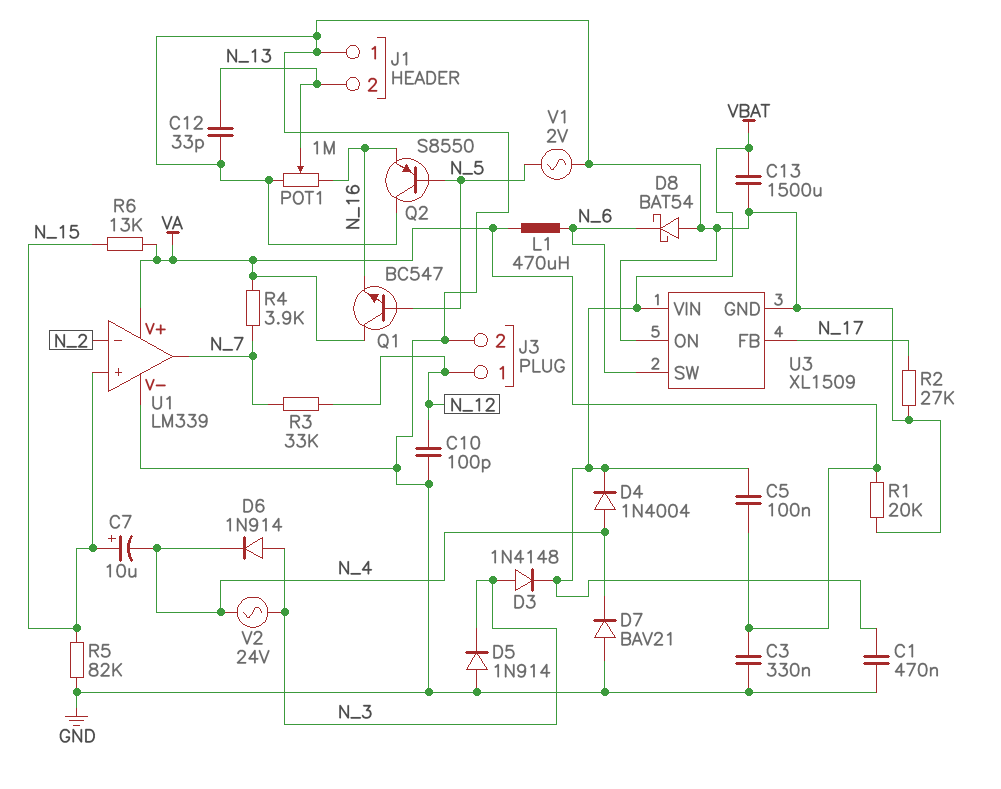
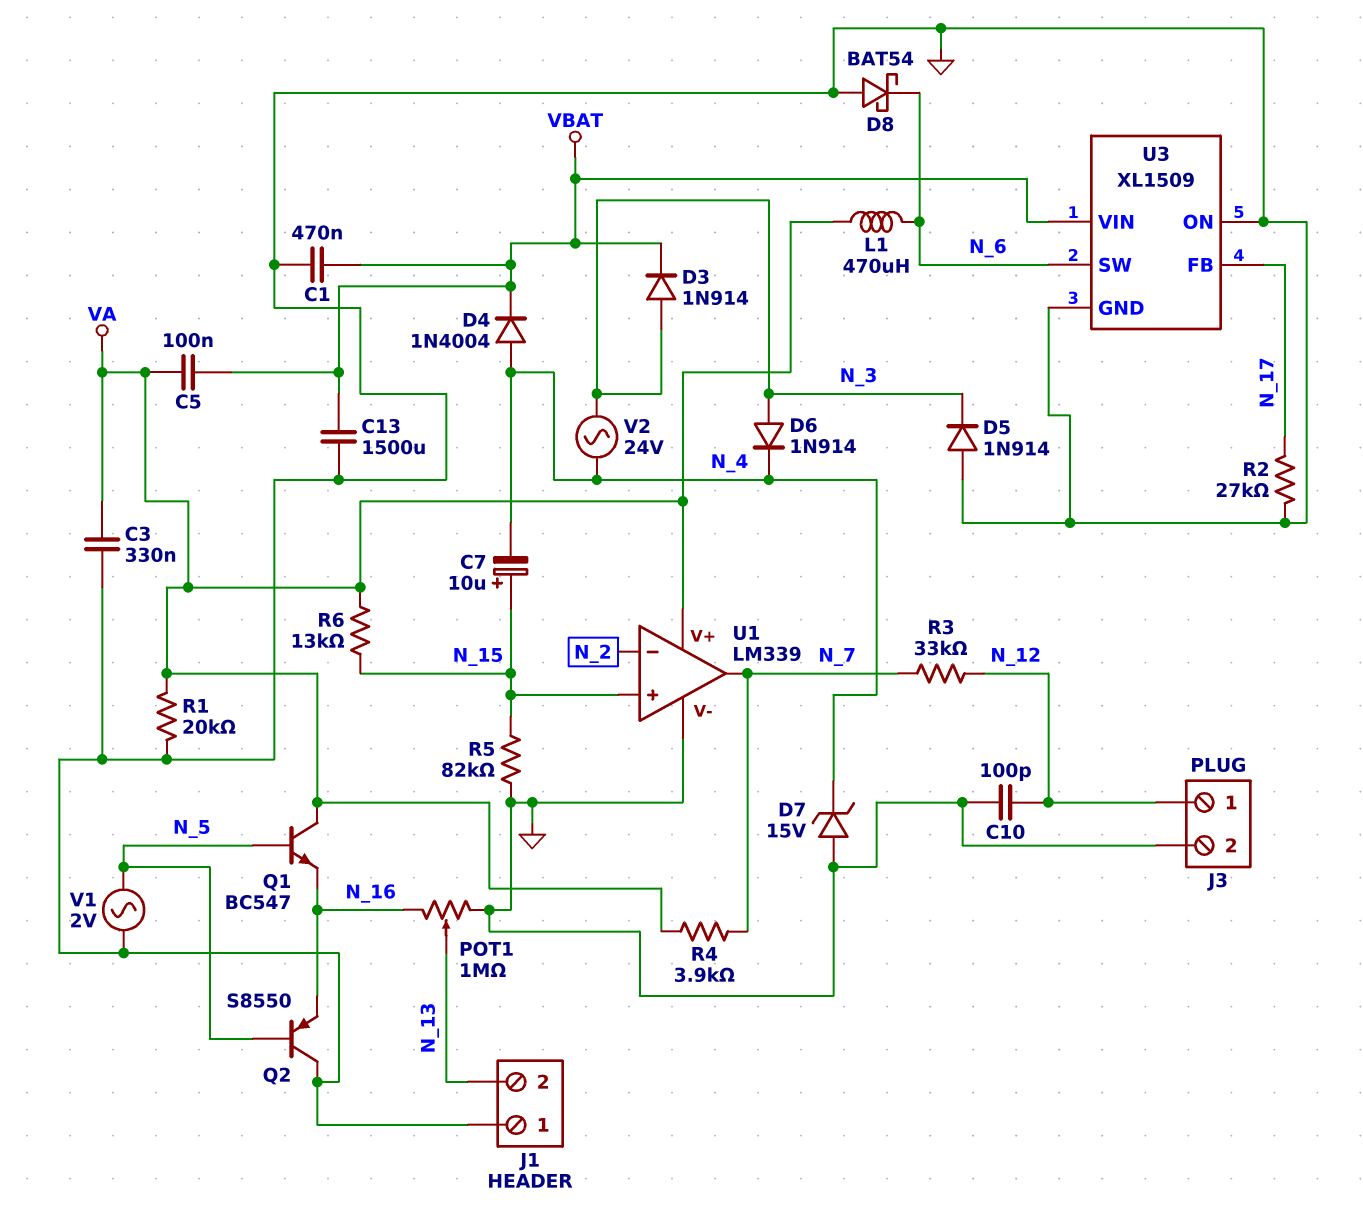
C12: 33pF (GND, N_13) -> none
D3: diode 1N4148 (A N_3, K VBAT) -> diode 1N914 (A N_3, K VBAT)
D7: diode BAV21 (A GND, K N_4) -> zener 15V (A GND, K N_4)

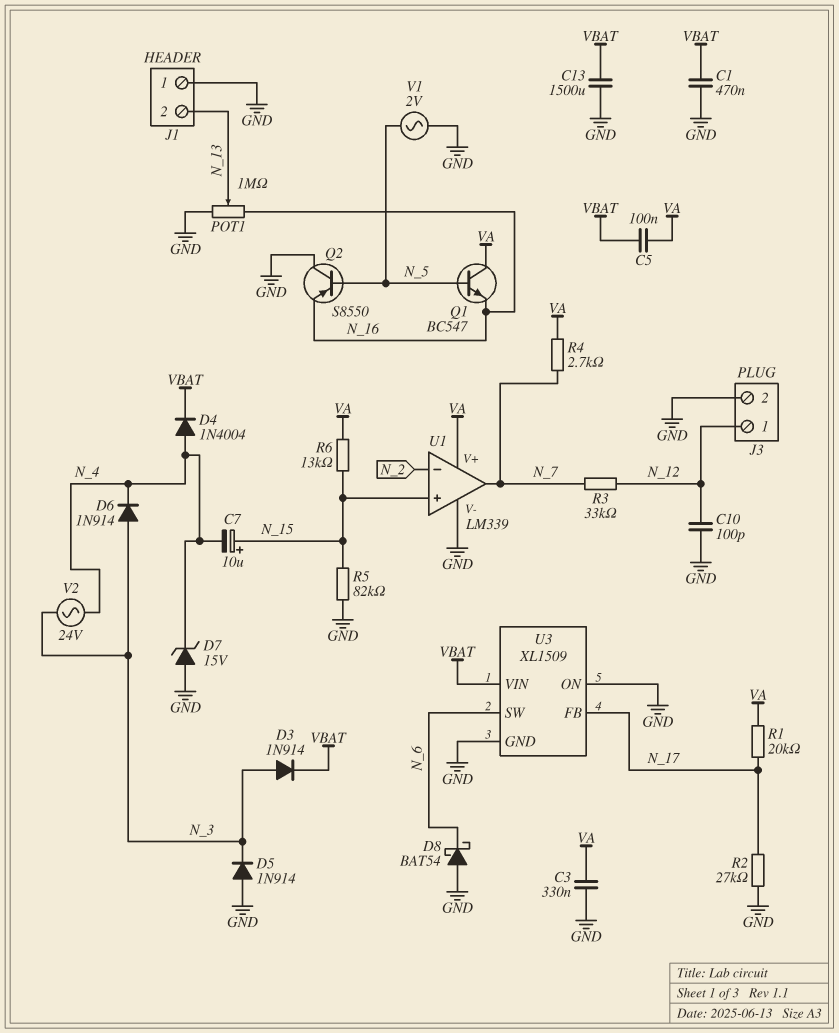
L1: 470uH (N_6, VA) -> none
R1: 20k (GND, VA) -> 20k (N_17, VA)
R4: 3.9k (N_7, VA) -> 2.7k (N_7, VA)

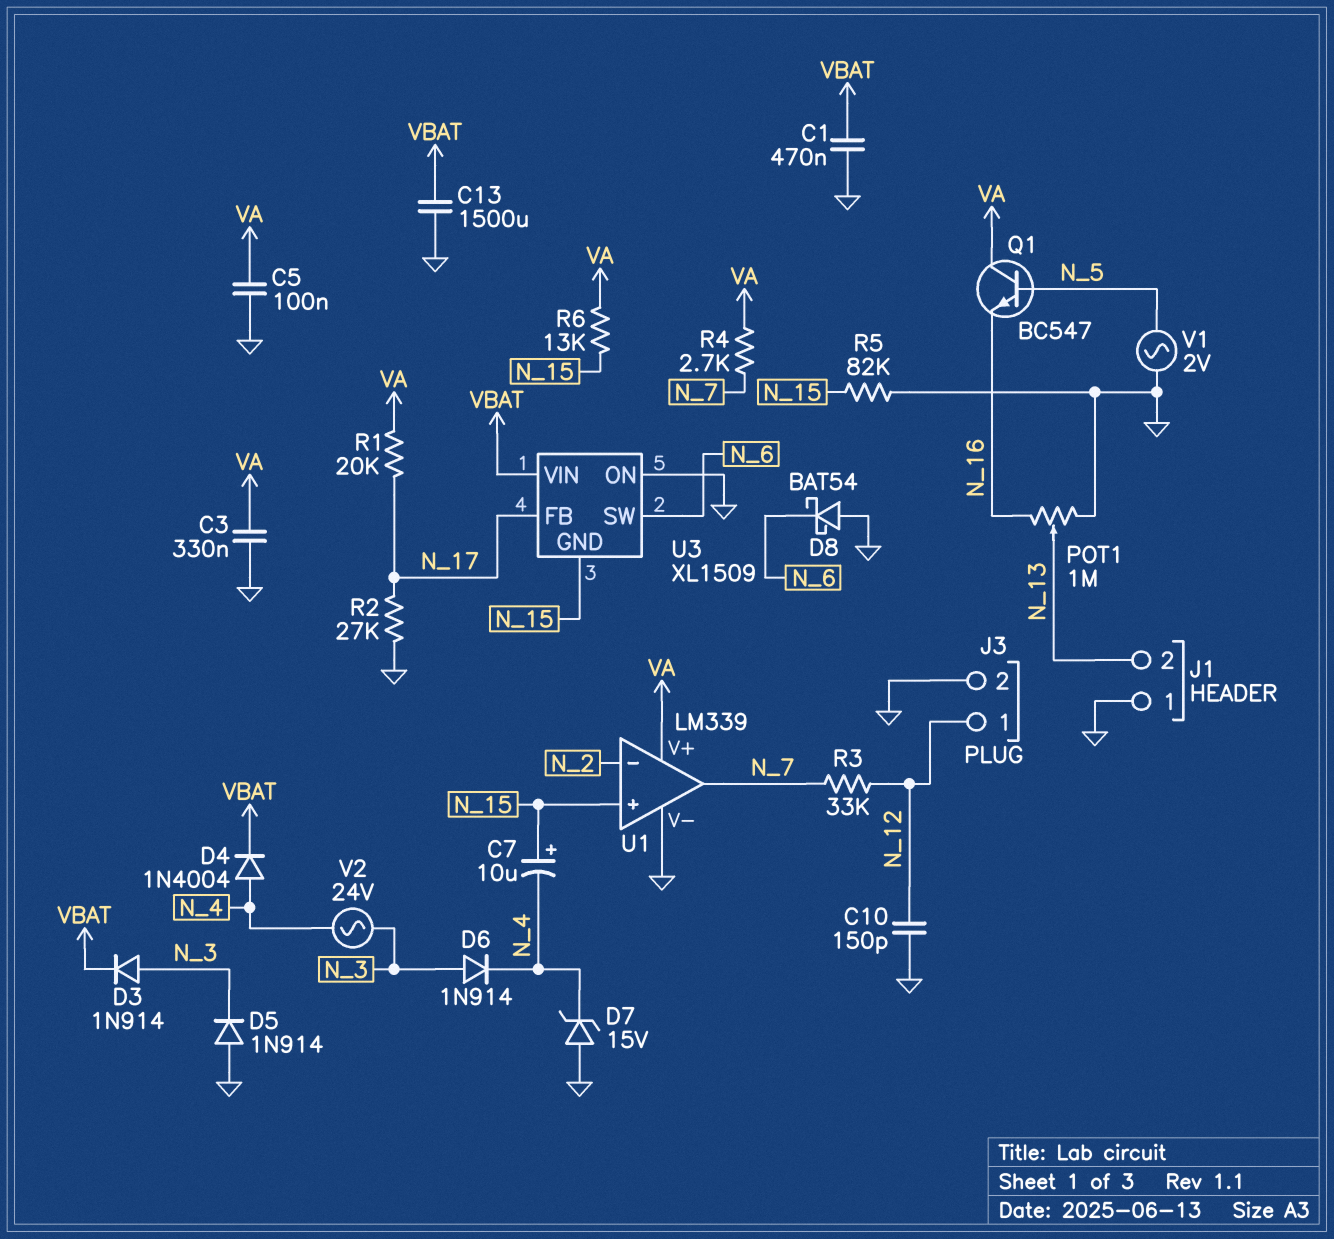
C5: 100nF (VA, VBAT) -> 100nF (GND, VA)
C10: 100pF (GND, N_12) -> 150pF (GND, N_12)
Q2: PNP S8550 (B N_5, C GND, E N_16) -> none
U3 pin GND: GND -> N_15

